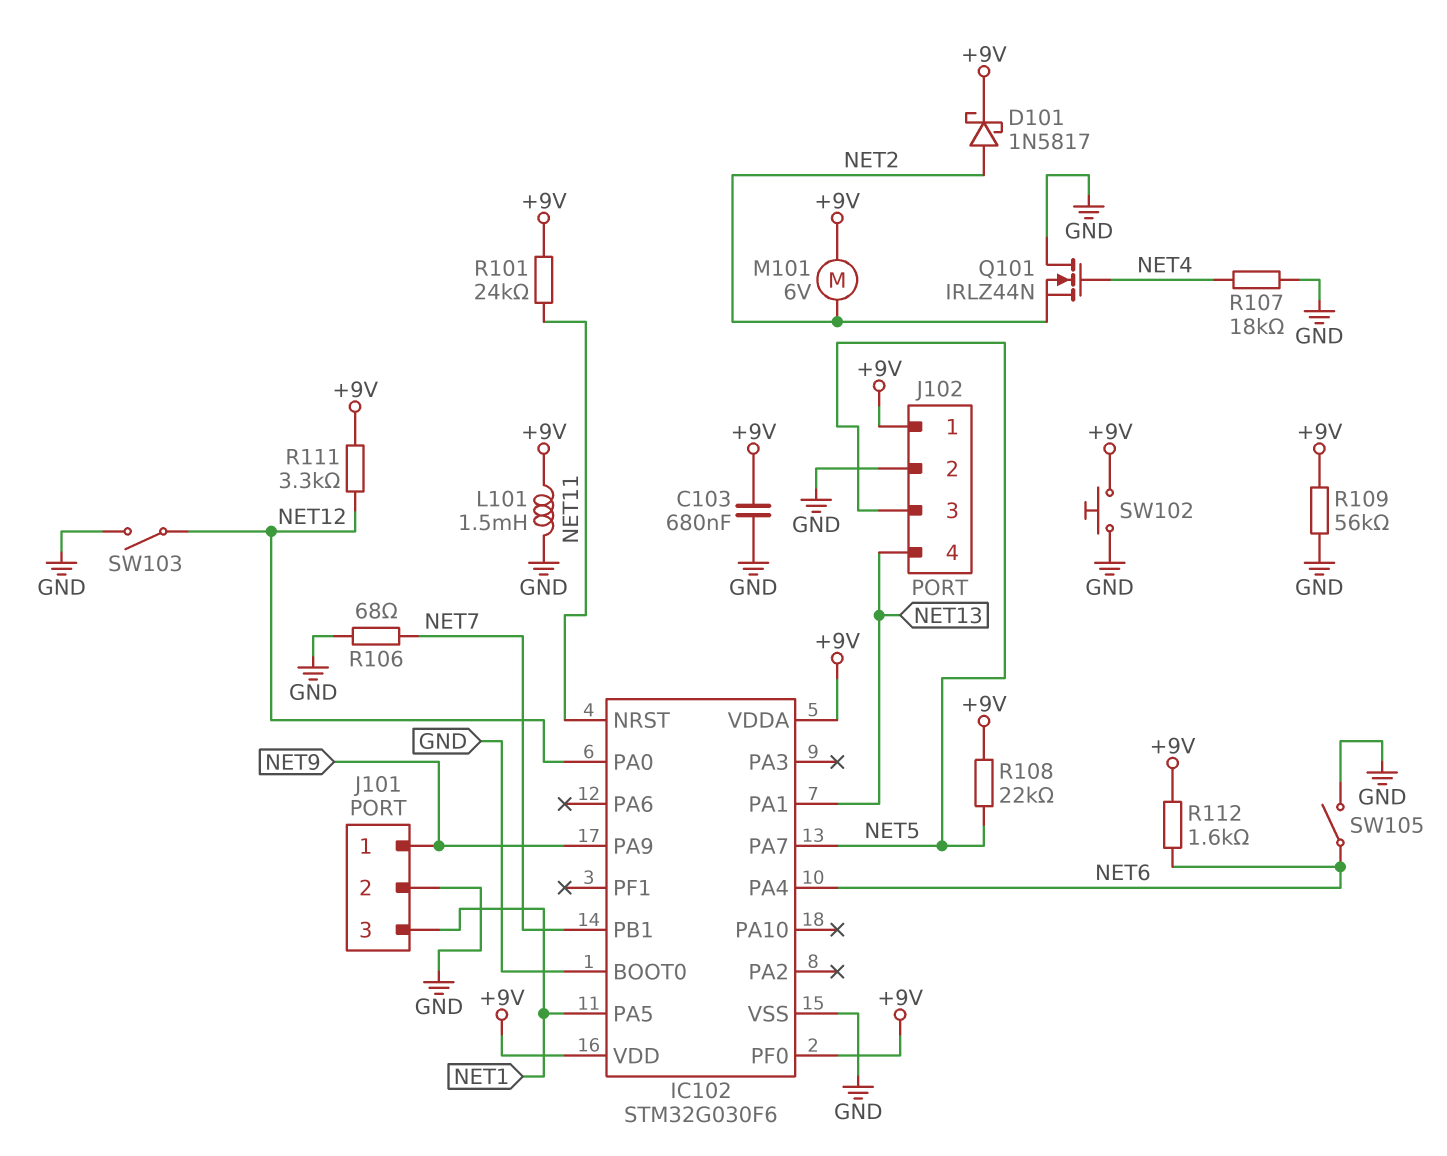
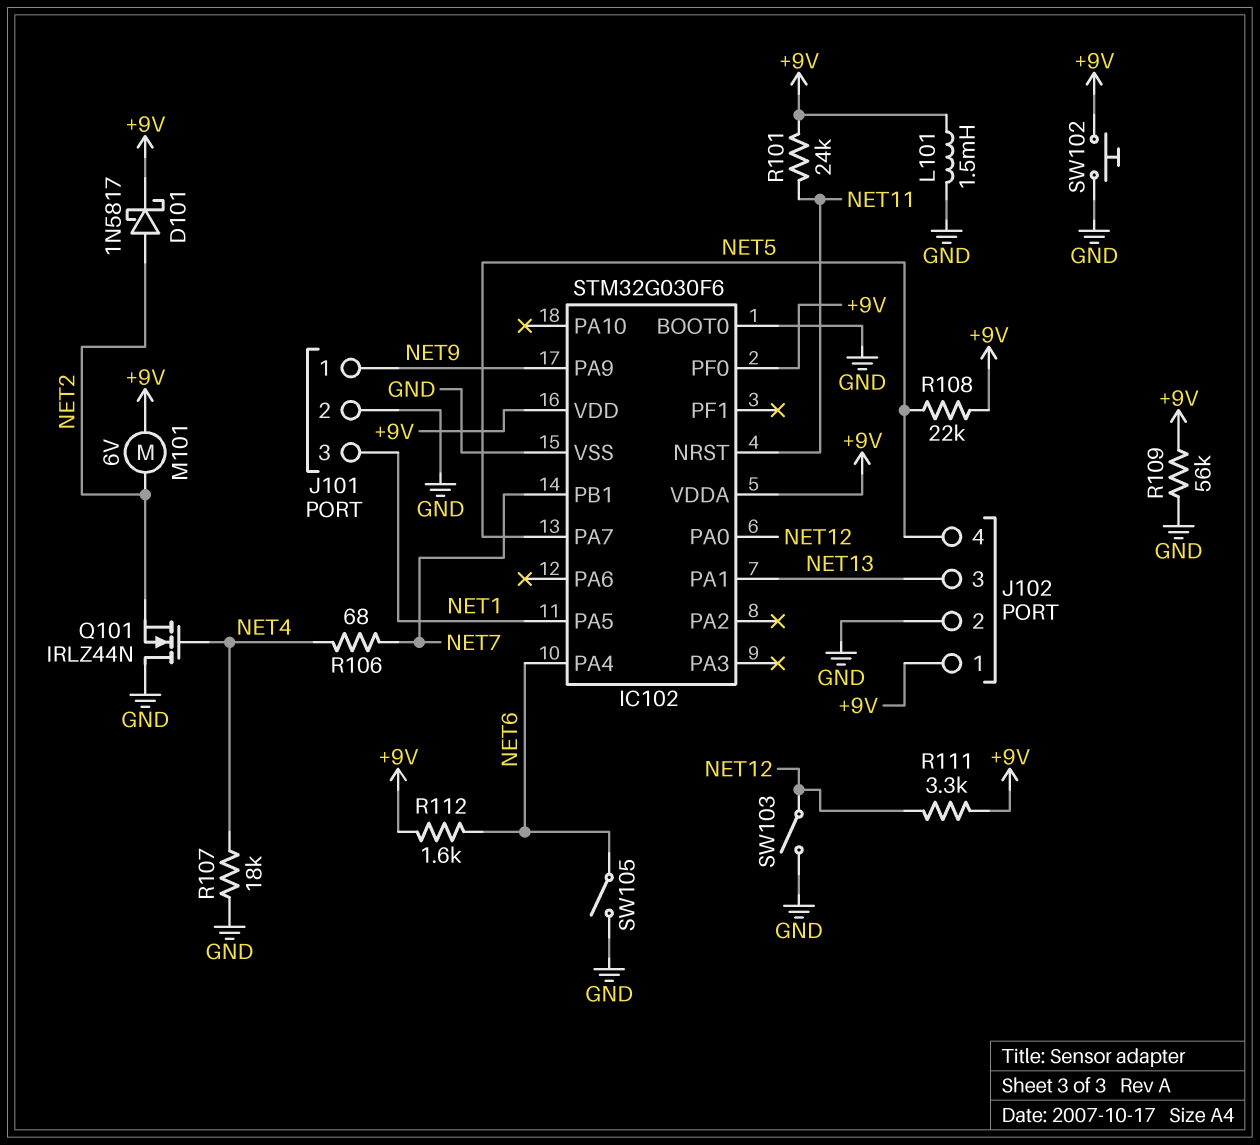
C103: 680nF (+9V, GND) -> none
J102 pin 3: NET5 -> NET13
J102 pin 4: NET13 -> NET5
R106: 68 (GND, NET7) -> 68 (NET4, NET7)

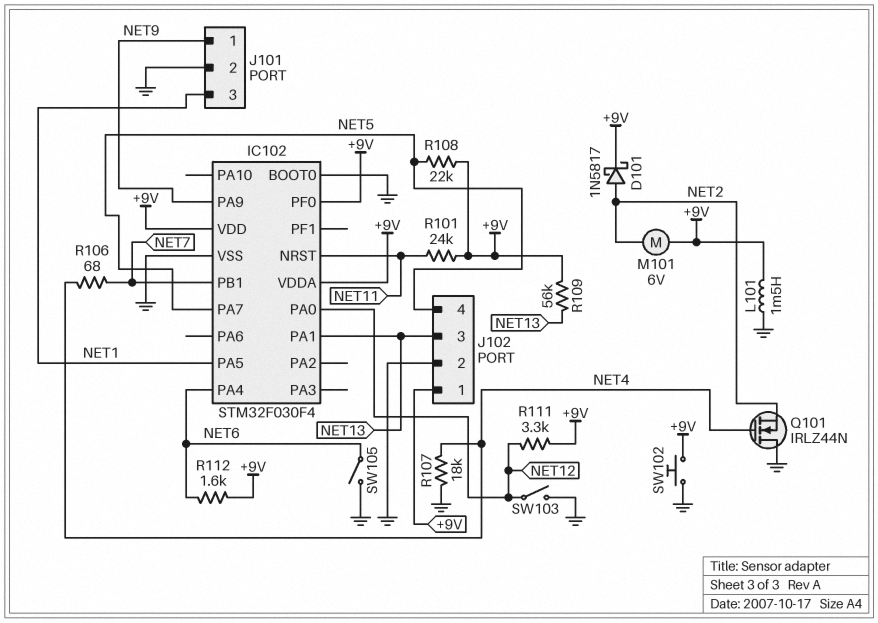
IC102: STM32G030F6 -> STM32F030F4
R109: 56k (+9V, GND) -> 56k (+9V, NET13)

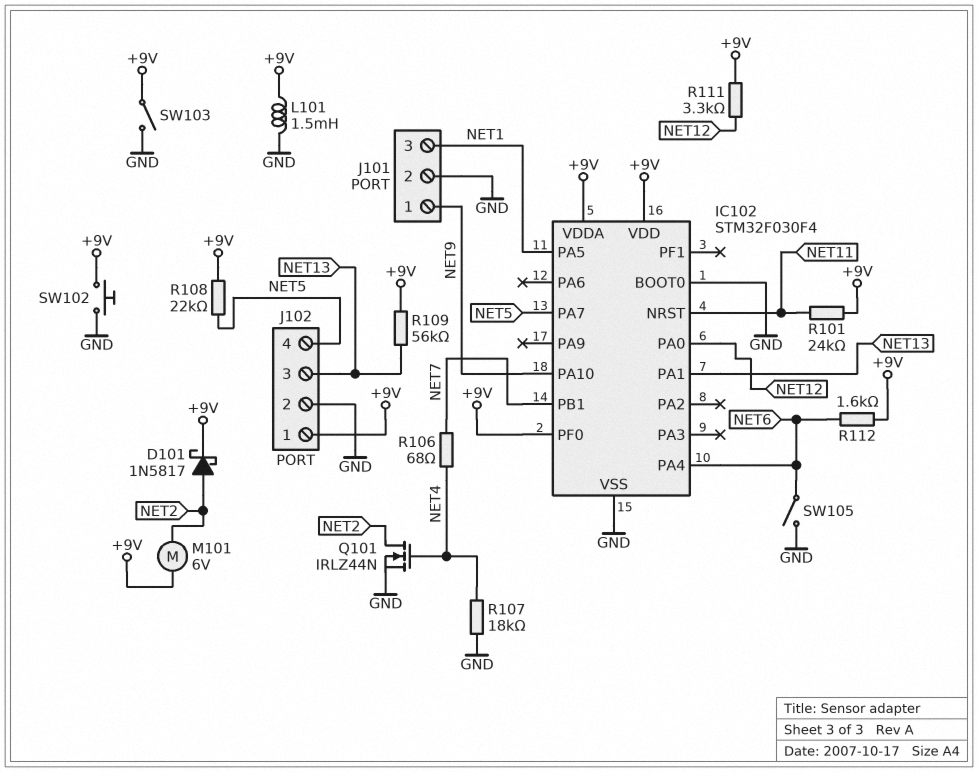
IC102 pin PA9: NET9 -> none
IC102 pin PA10: none -> NET9
Q101: NMOS IRLZ44N (G NET4, D GND, S NET2) -> NMOS IRLZ44N (G NET4, D NET2, S GND)
SW103: switch (GND, NET12) -> switch (+9V, GND)

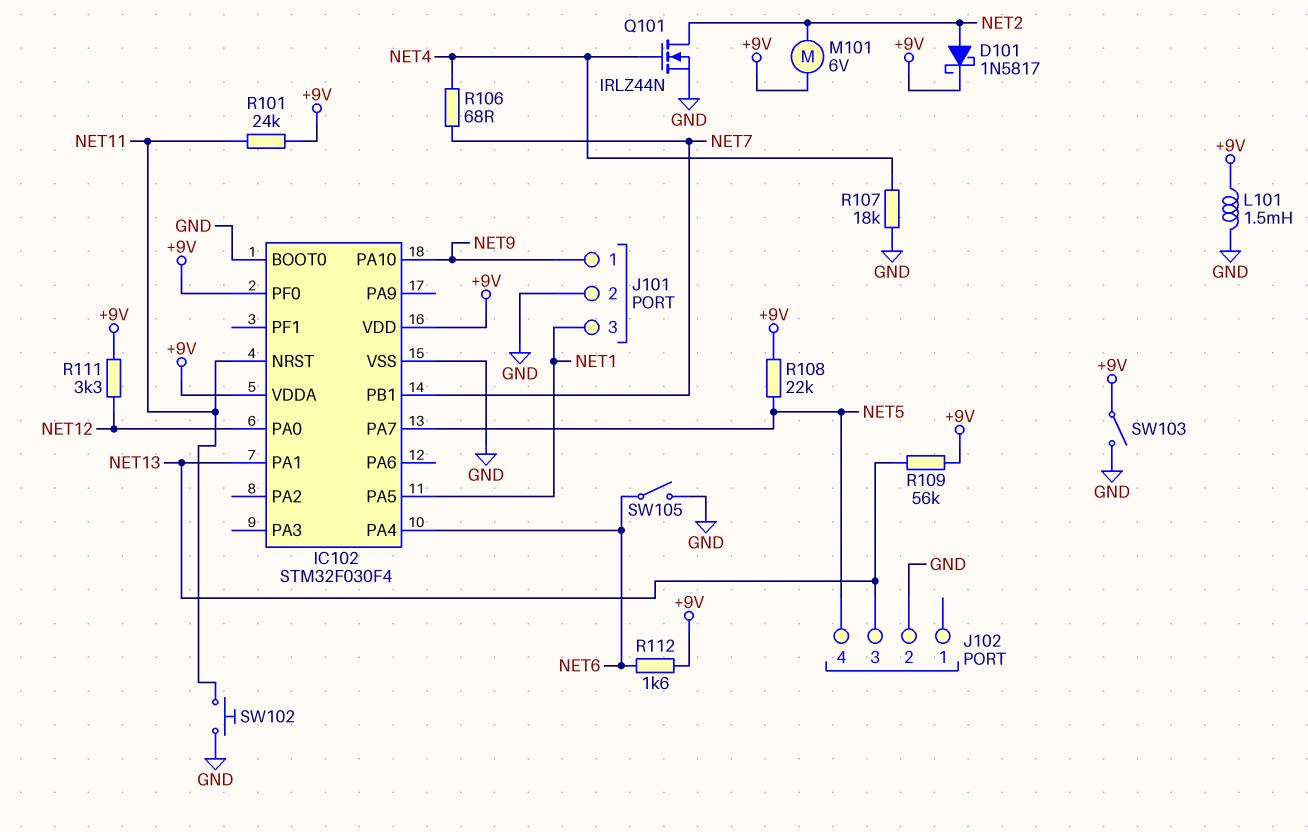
J102 pin 1: +9V -> none
SW102: button (+9V, GND) -> button (GND, NET11)

